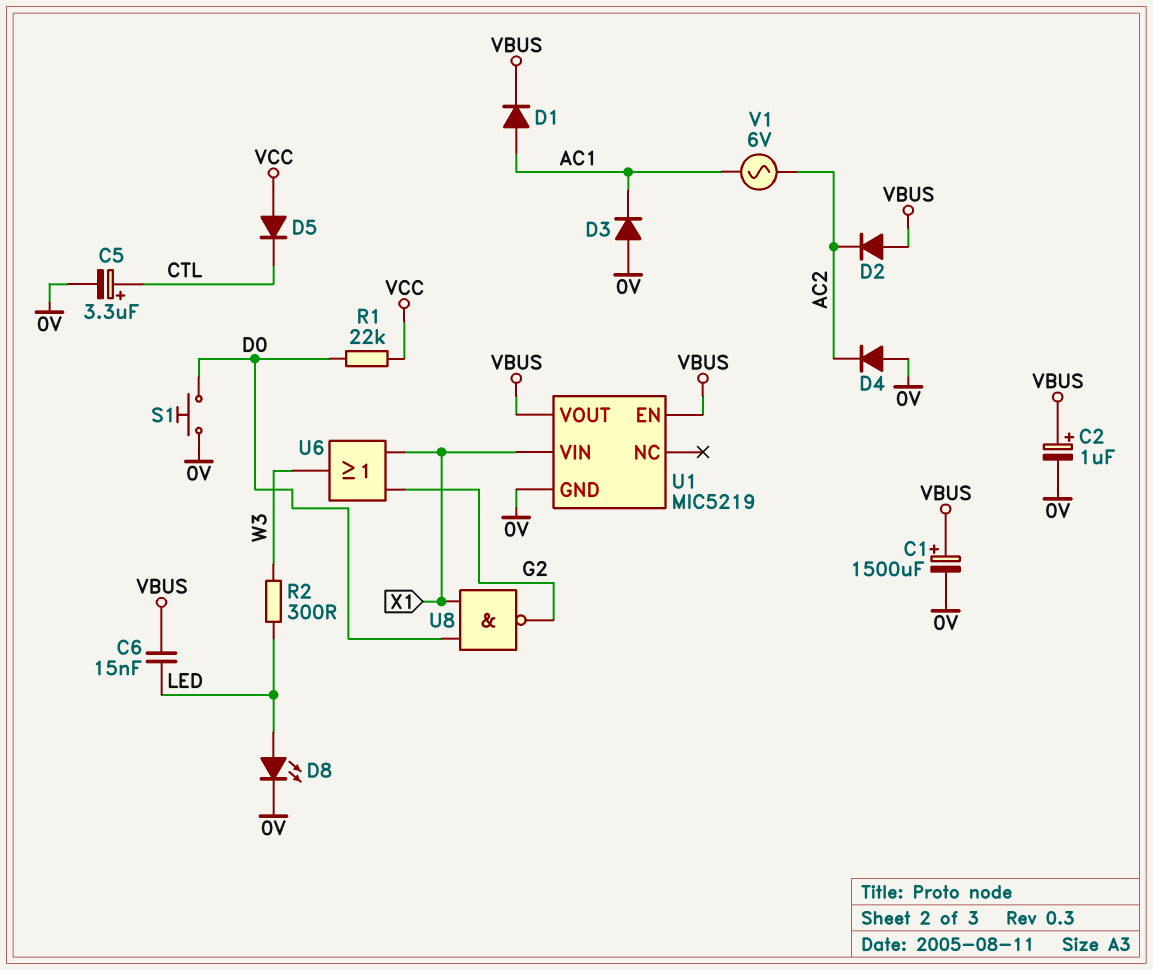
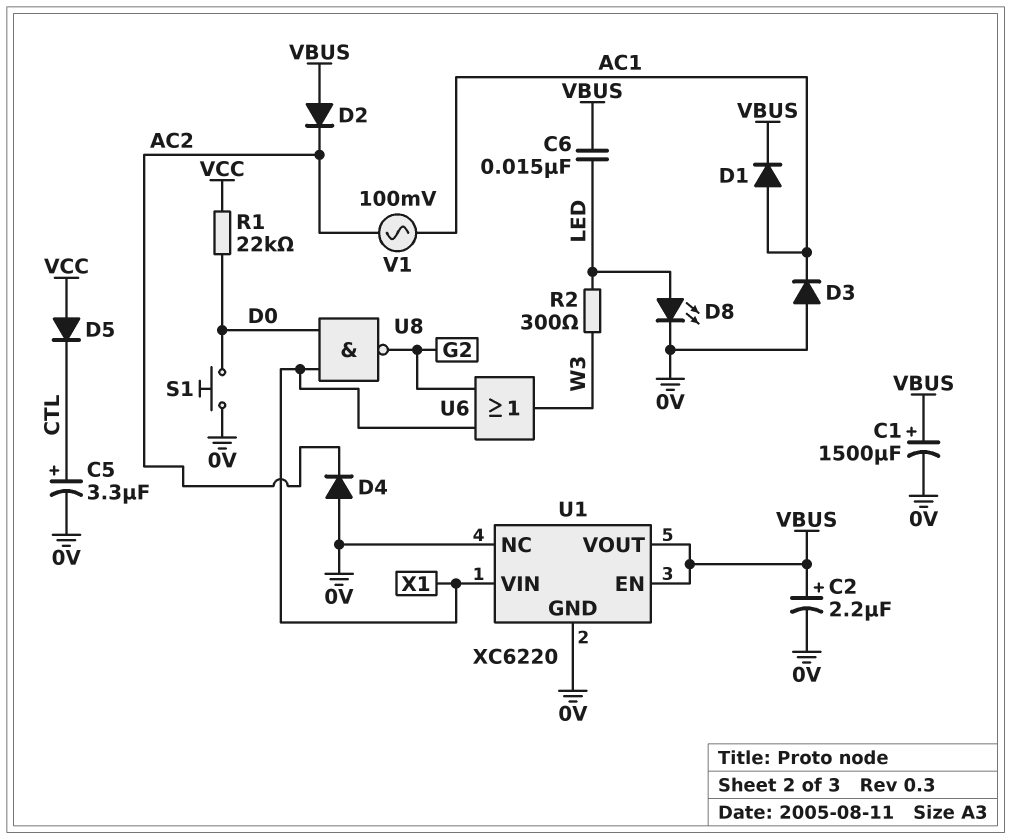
C2: 1uF (plus VBUS, minus 0V) -> 2.2uF (plus VBUS, minus 0V)
U1: MIC5219 -> XC6220
U1 pin NC: none -> 0V
V1: AC 6V (AC1, AC2) -> AC 100mV (AC1, AC2)

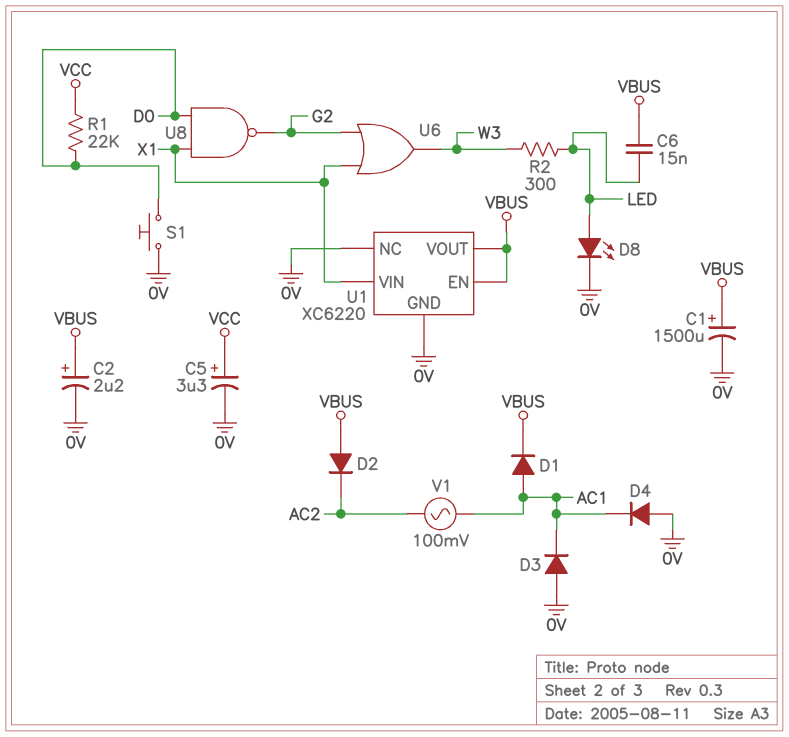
C5: 3.3uF (plus CTL, minus 0V) -> 3.3uF (plus VCC, minus 0V)
D4: diode (A 0V, K AC2) -> diode (A 0V, K AC1)
D5: diode (A VCC, K CTL) -> none

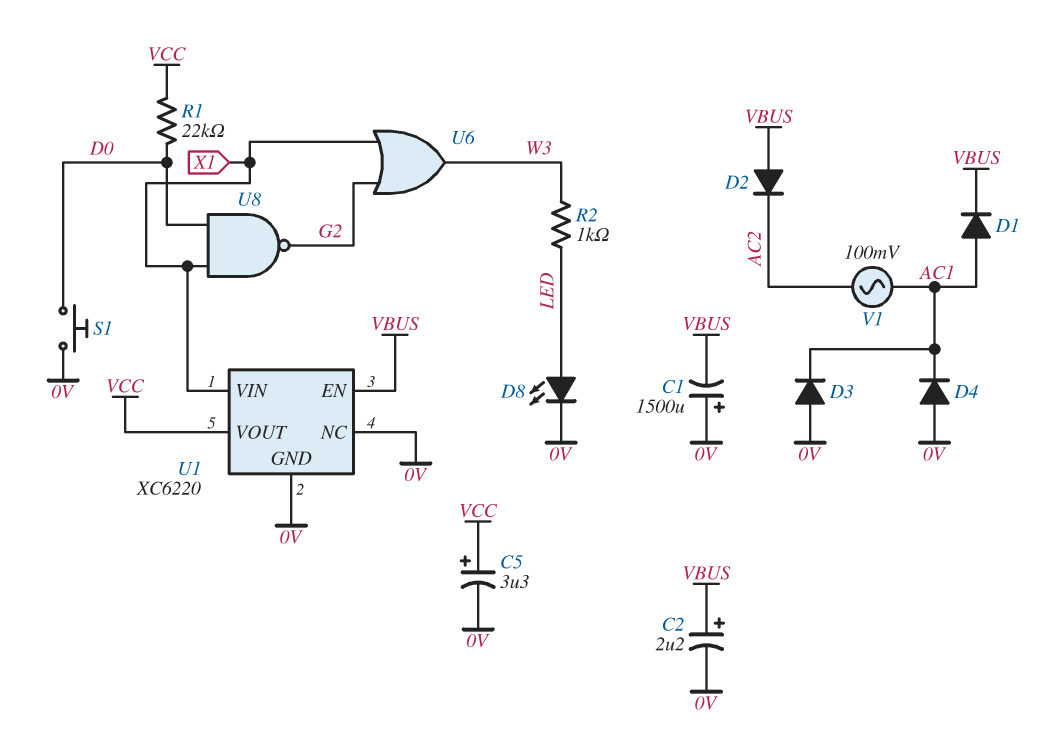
C1: 1500uF (plus VBUS, minus 0V) -> 1500uF (plus 0V, minus VBUS)
C6: 15nF (LED, VBUS) -> none
R2: 300 (LED, W3) -> 1k (LED, W3)
U1 pin VOUT: VBUS -> VCC

